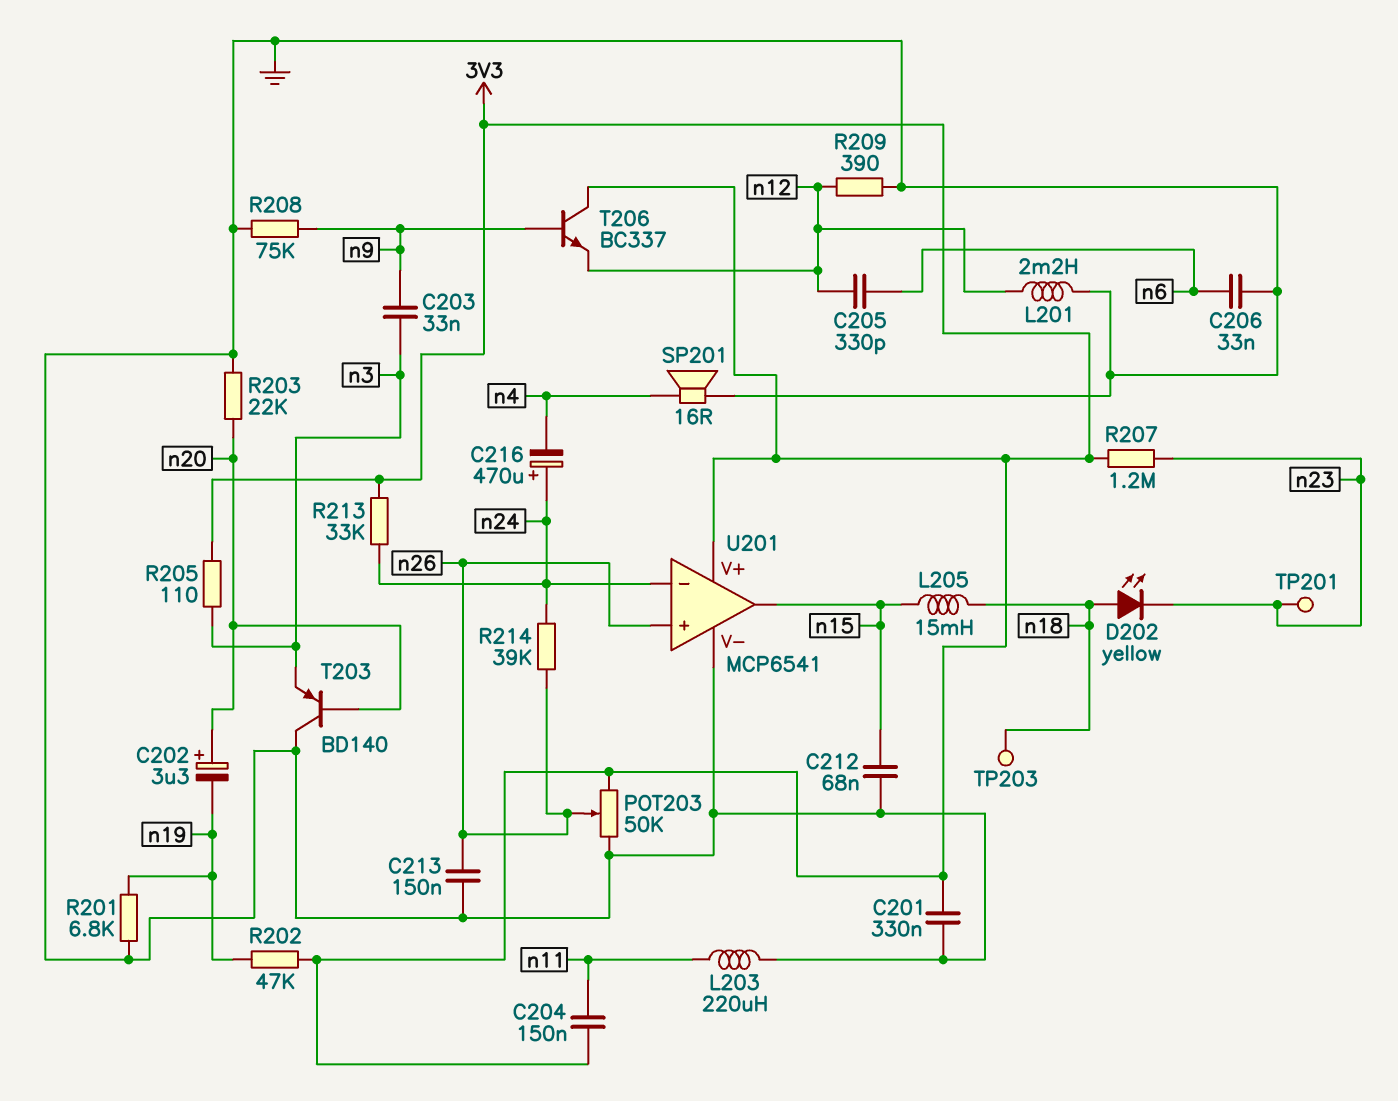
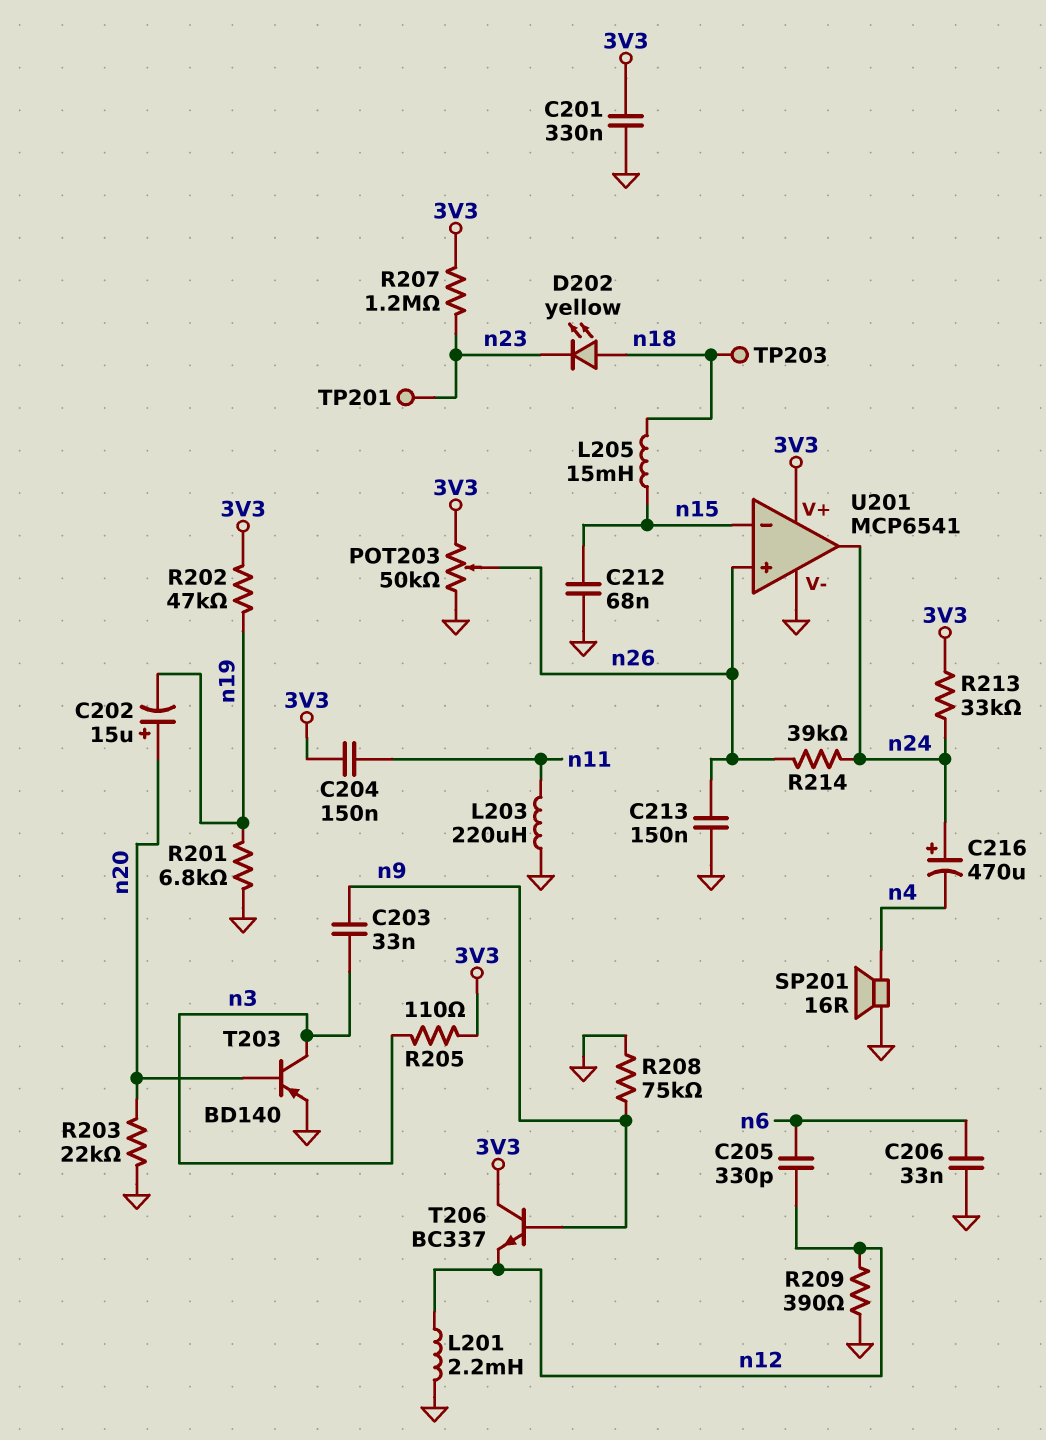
C202: 3.3uF (plus n20, minus n19) -> 15uF (plus n20, minus n19)
T203: PNP BD140 (B n20, C GND, E n3) -> PNP BD140 (B n20, C n3, E GND)
U201 pin in-: n24 -> n15
U201 pin out: n15 -> n24

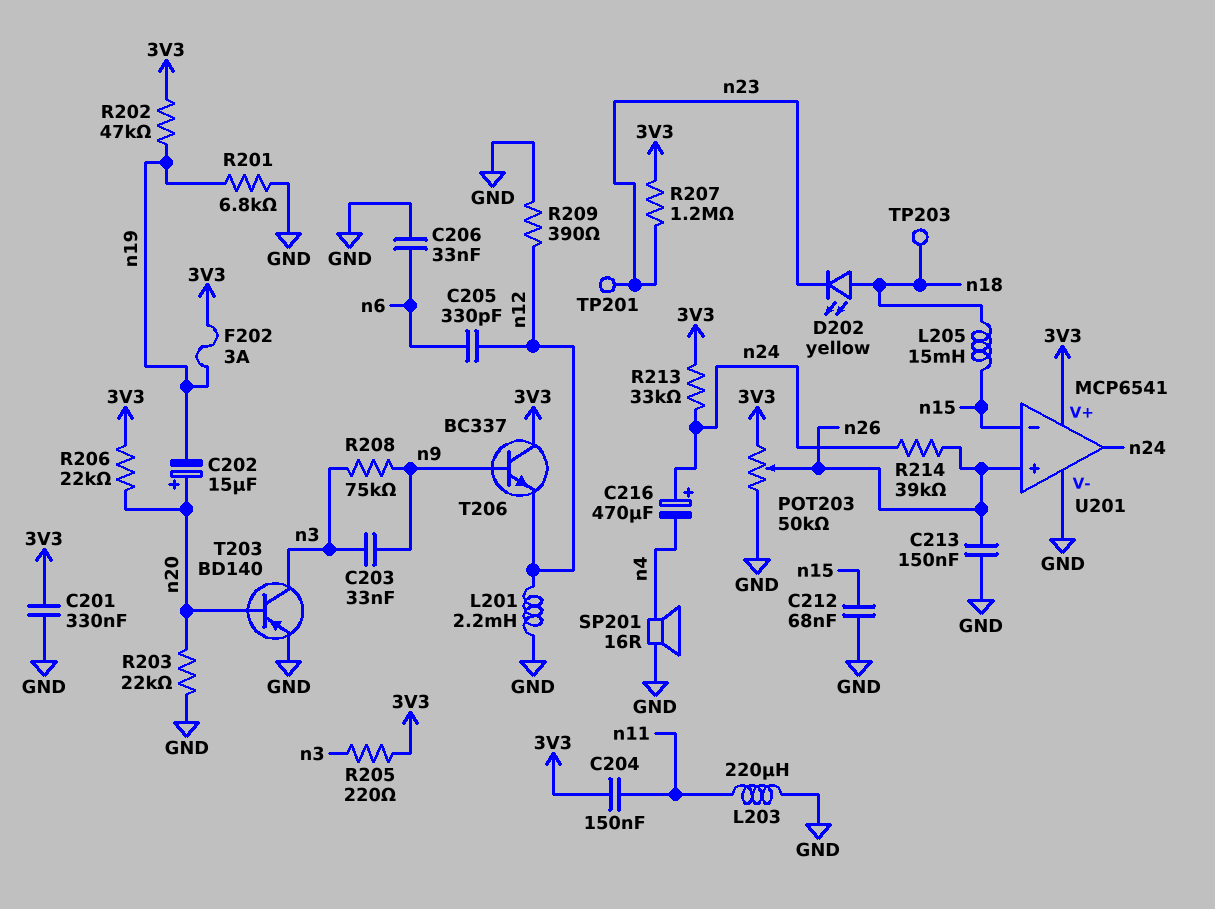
F202: none -> 3A (3V3, n19)
R205: 110 (3V3, n3) -> 220 (3V3, n3)
R206: none -> 22k (3V3, n20)
R208: 75k (GND, n9) -> 75k (n3, n9)

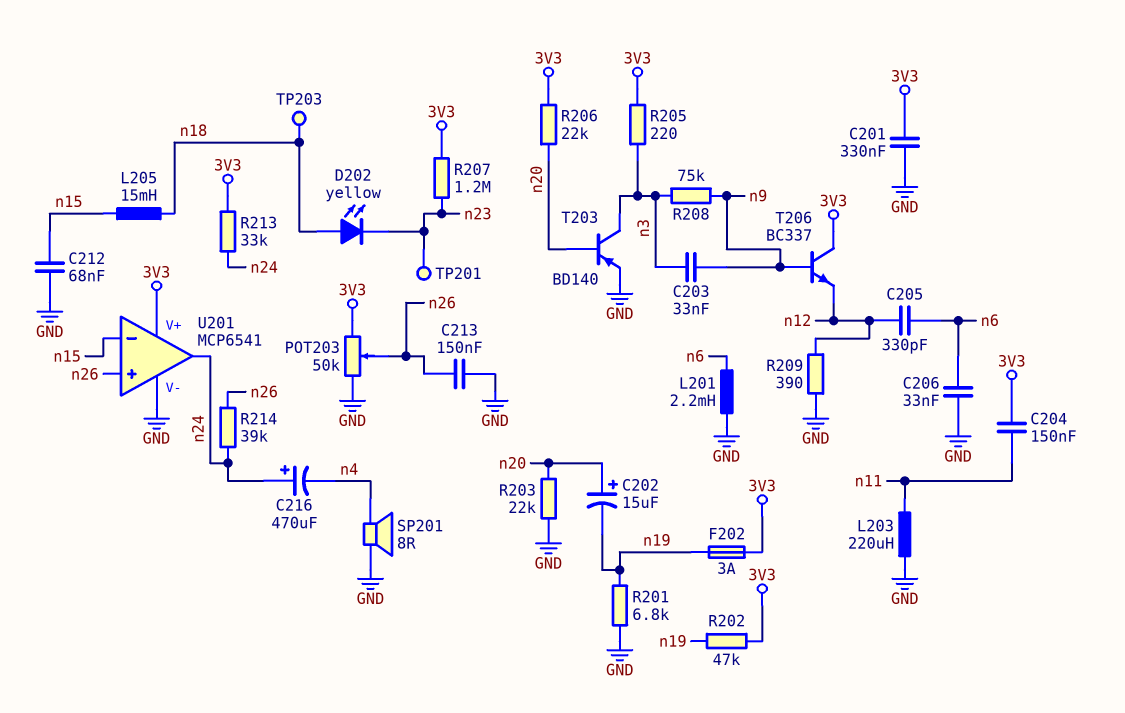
L201: 2.2mH (GND, n12) -> 2.2mH (GND, n6)
SP201: speaker 16R (GND, n4) -> speaker 8R (GND, n4)

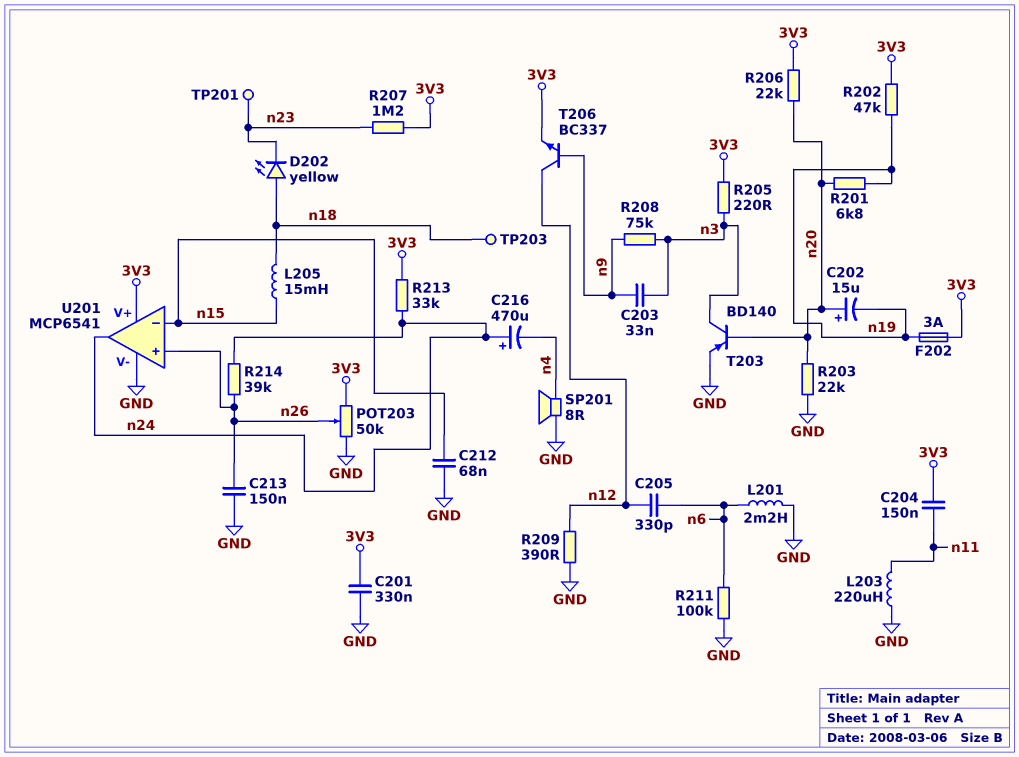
C206: 33nF (GND, n6) -> none
R201: 6.8k (GND, n19) -> 6.8k (n19, n20)
R211: none -> 100k (GND, n6)
T206: NPN BC337 (B n9, C 3V3, E n12) -> NPN BC337 (B n9, C n12, E 3V3)

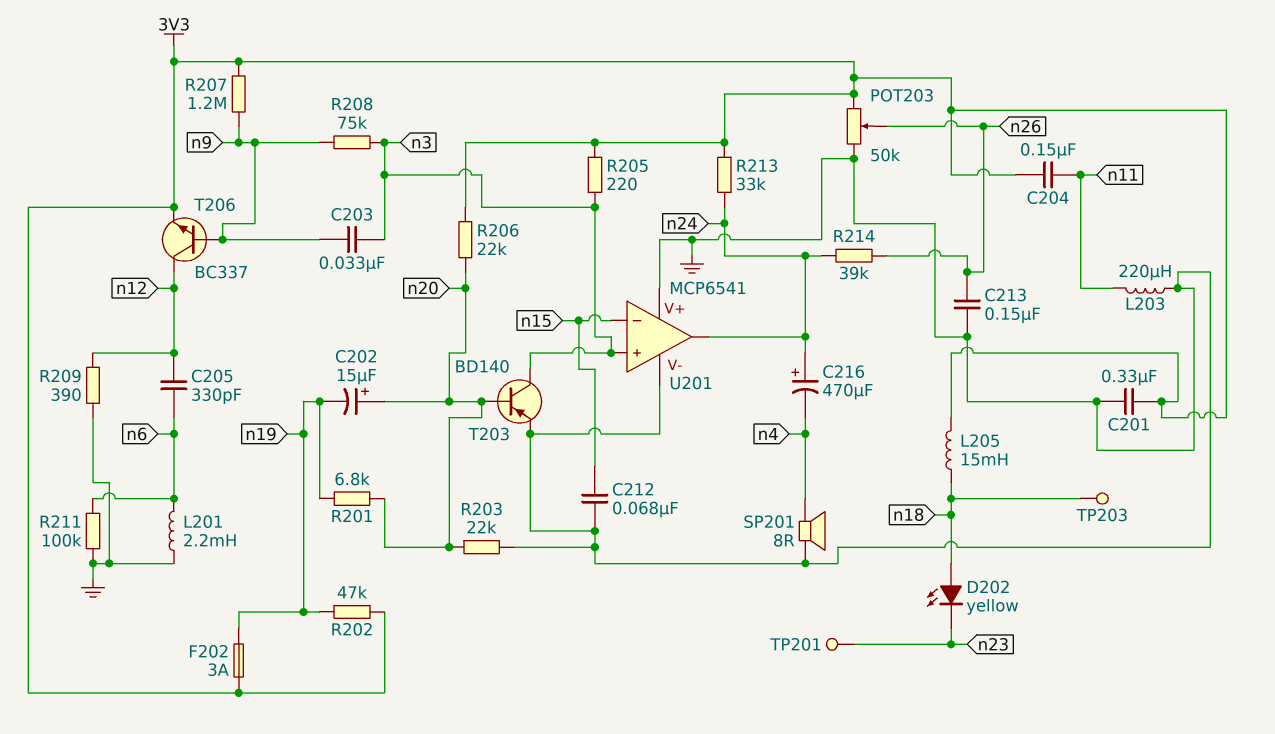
L205: 15mH (n15, n18) -> 15mH (3V3, n18)
R207: 1.2M (3V3, n23) -> 1.2M (3V3, n9)
U201 pin V+: 3V3 -> GND
U201 pin in+: n26 -> n3

